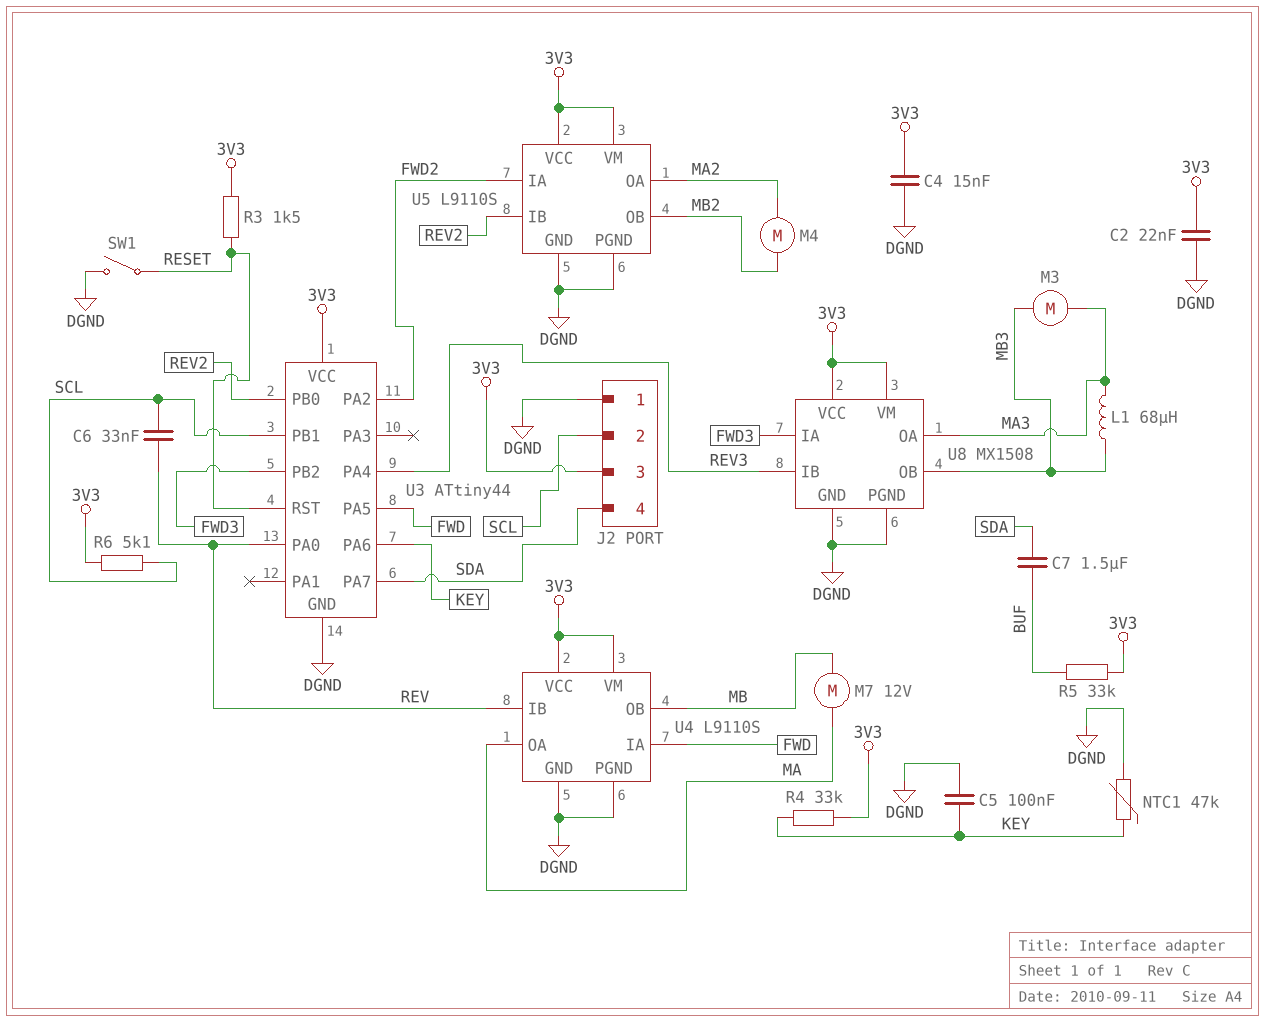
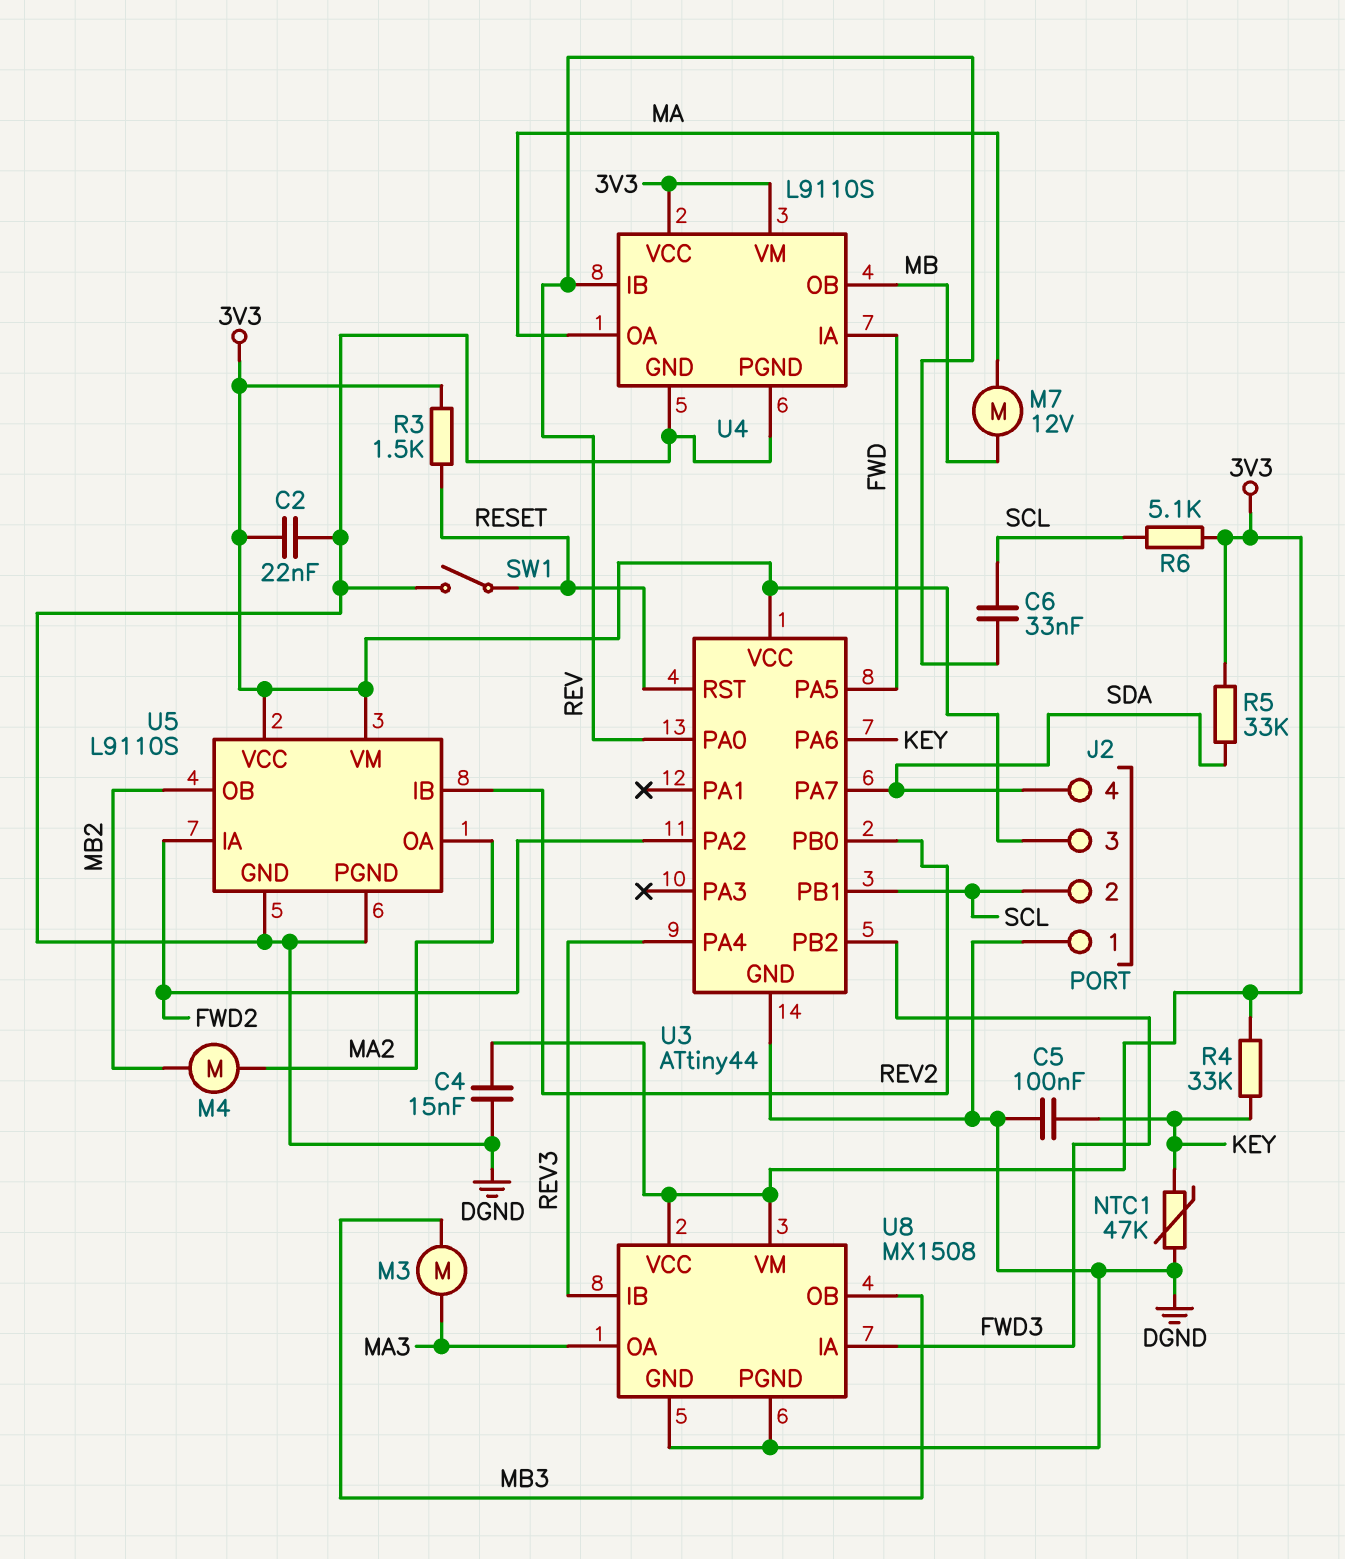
C7: 1.5uF (BUF, SDA) -> none
L1: 68uH (MA3, MB3) -> none
R5: 33k (3V3, BUF) -> 33k (3V3, SDA)

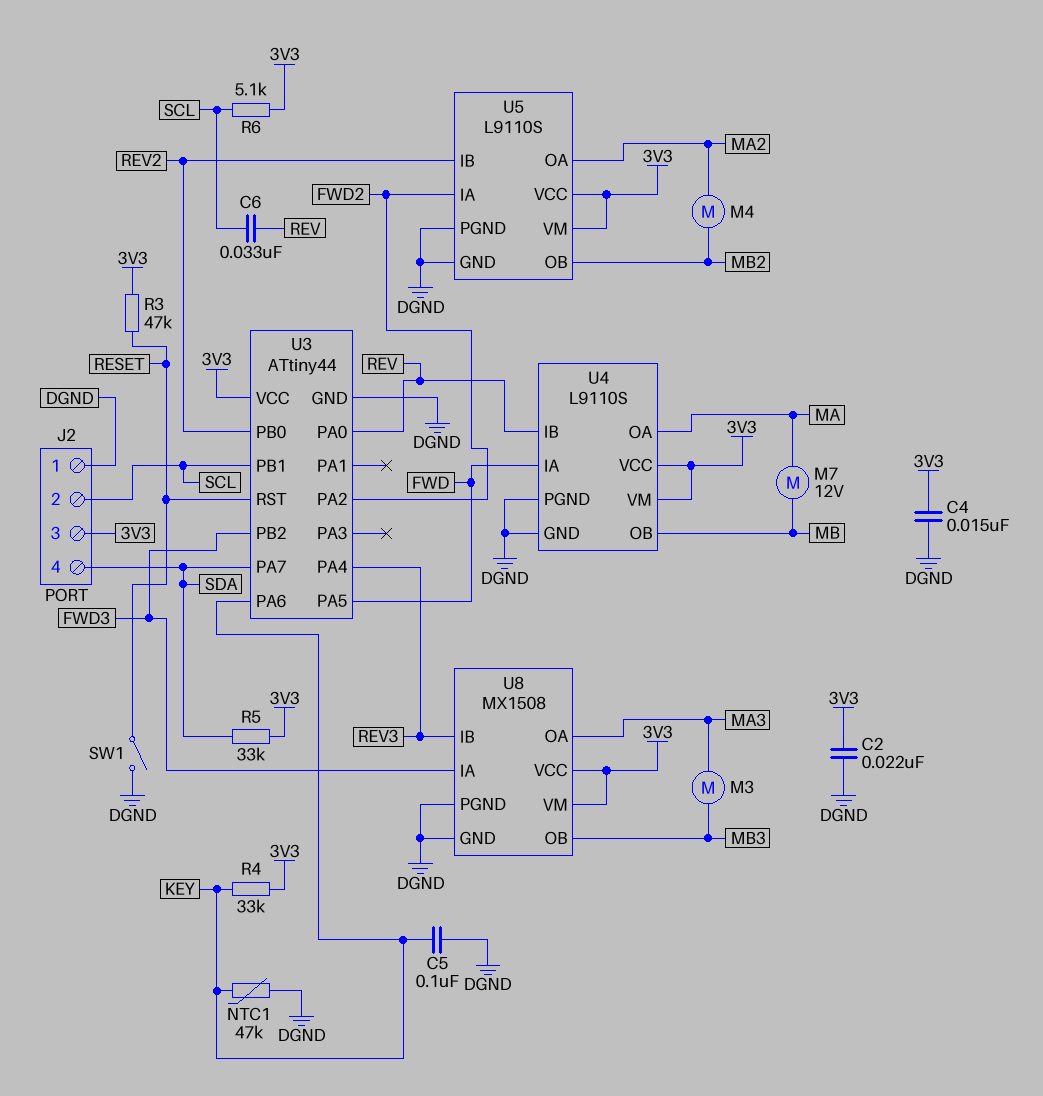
R3: 1.5k (3V3, RESET) -> 47k (3V3, RESET)

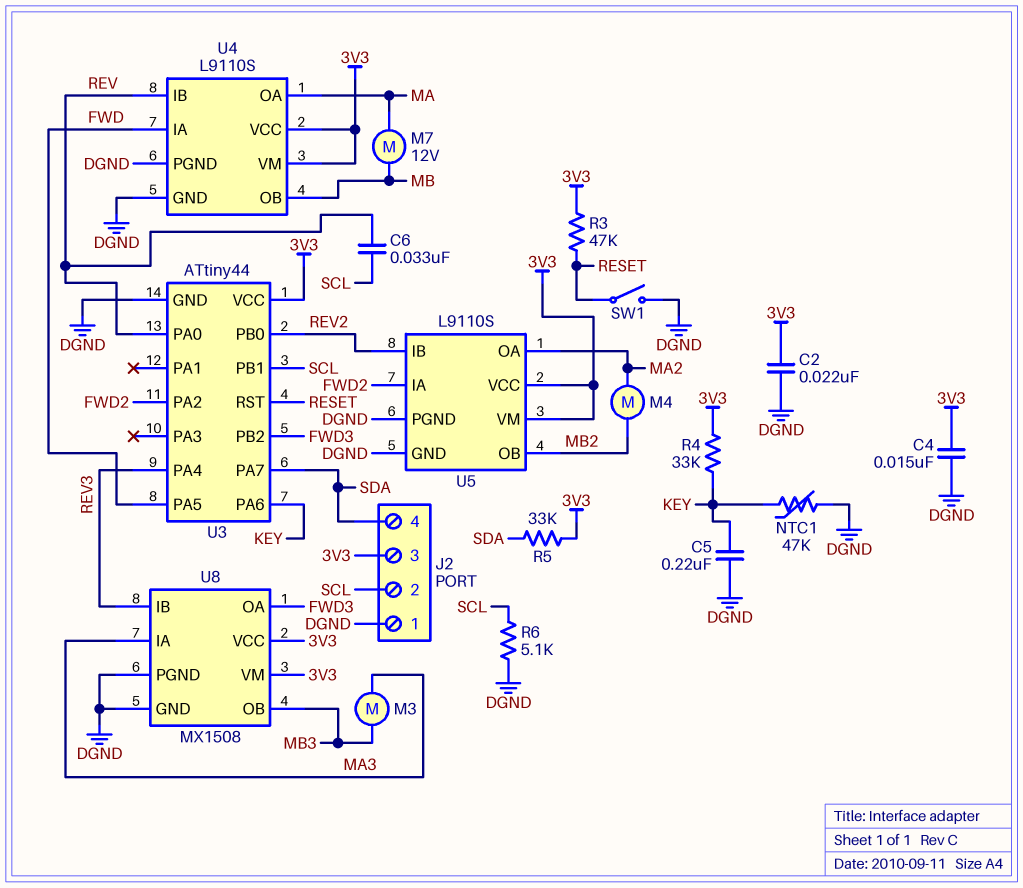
C5: 100nF (DGND, KEY) -> 220nF (DGND, KEY)
R6: 5.1k (3V3, SCL) -> 5.1k (DGND, SCL)
U8 pin IA: FWD3 -> MA3
U8 pin OA: MA3 -> FWD3

